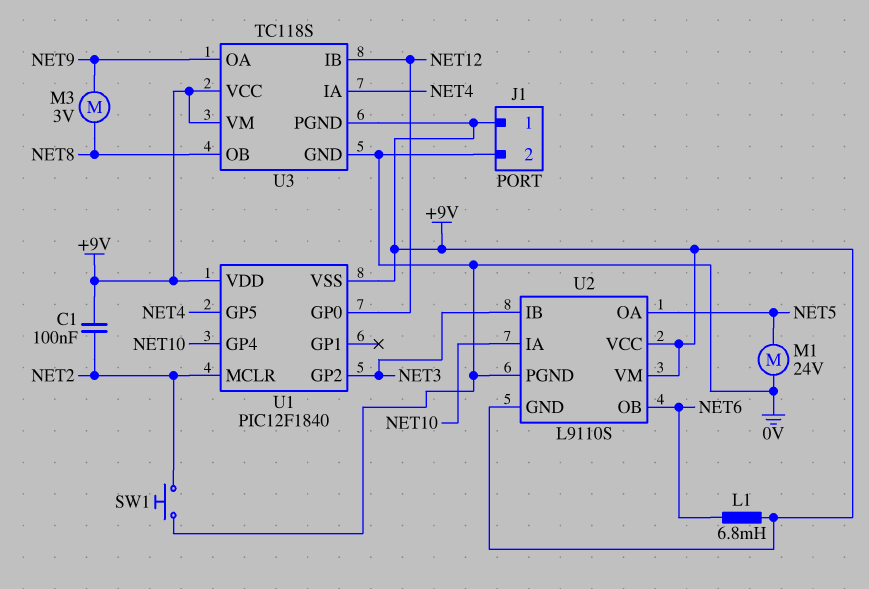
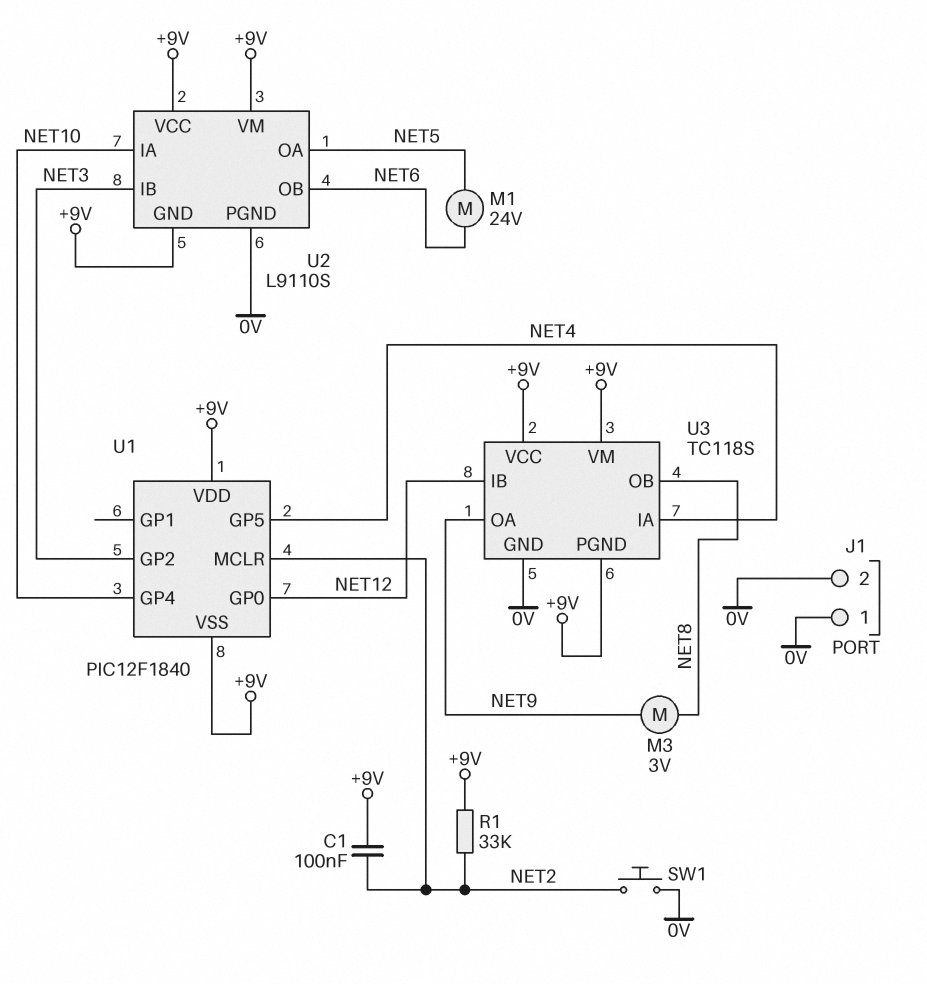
J1 pin 1: +9V -> 0V
L1: 6.8mH (+9V, NET6) -> none
M1: motor 24V (0V, NET5) -> motor 24V (NET5, NET6)
R1: none -> 33k (+9V, NET2)

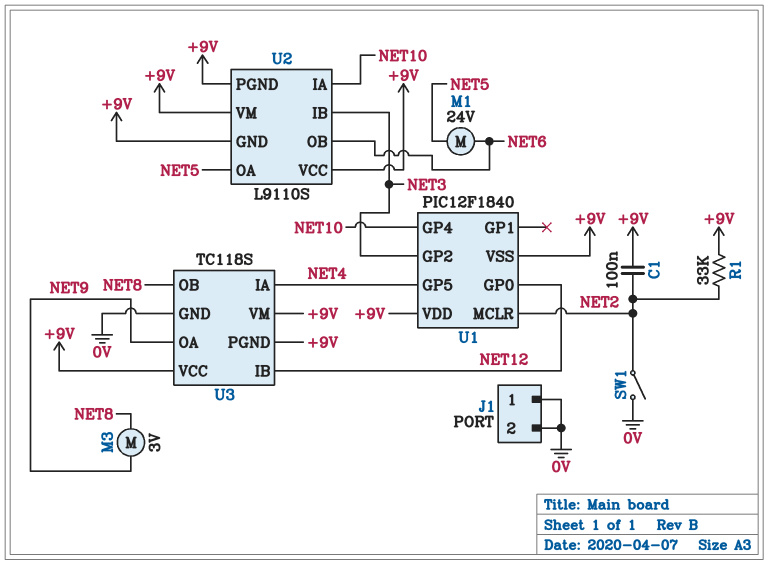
SW1: button (0V, NET2) -> switch (0V, NET2)
U2 pin PGND: 0V -> +9V

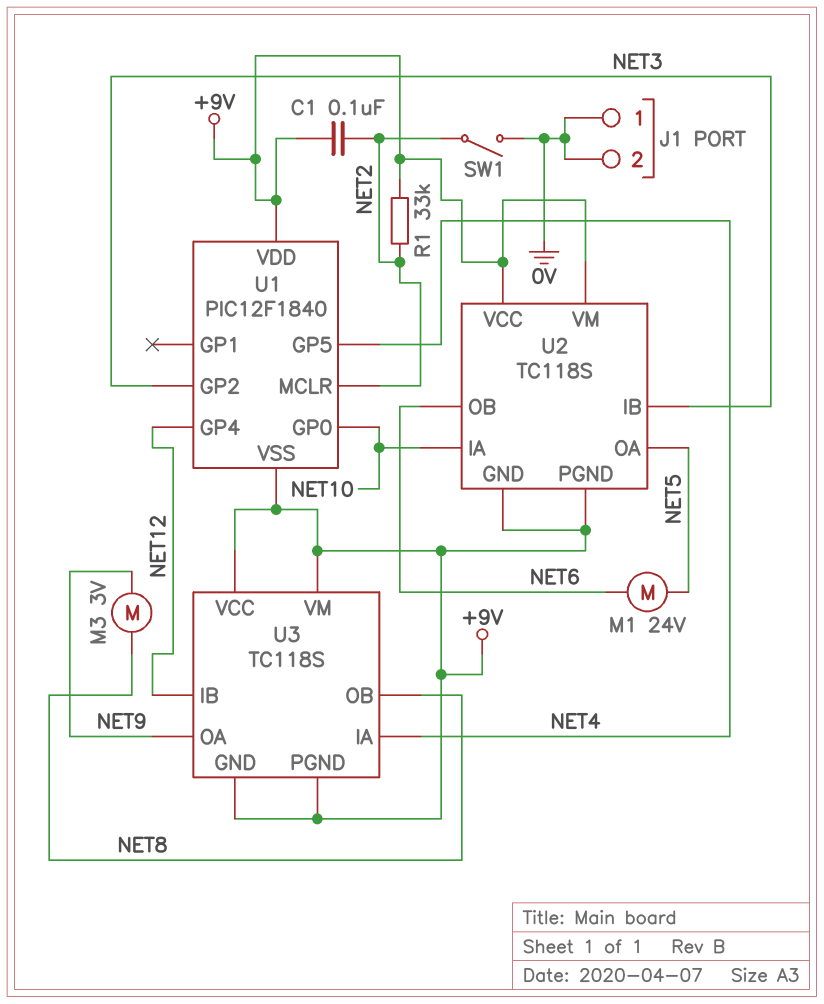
U1 pin GP0: NET12 -> NET10
U1 pin GP4: NET10 -> NET12
U2: L9110S -> TC118S
U3 pin GND: 0V -> +9V

